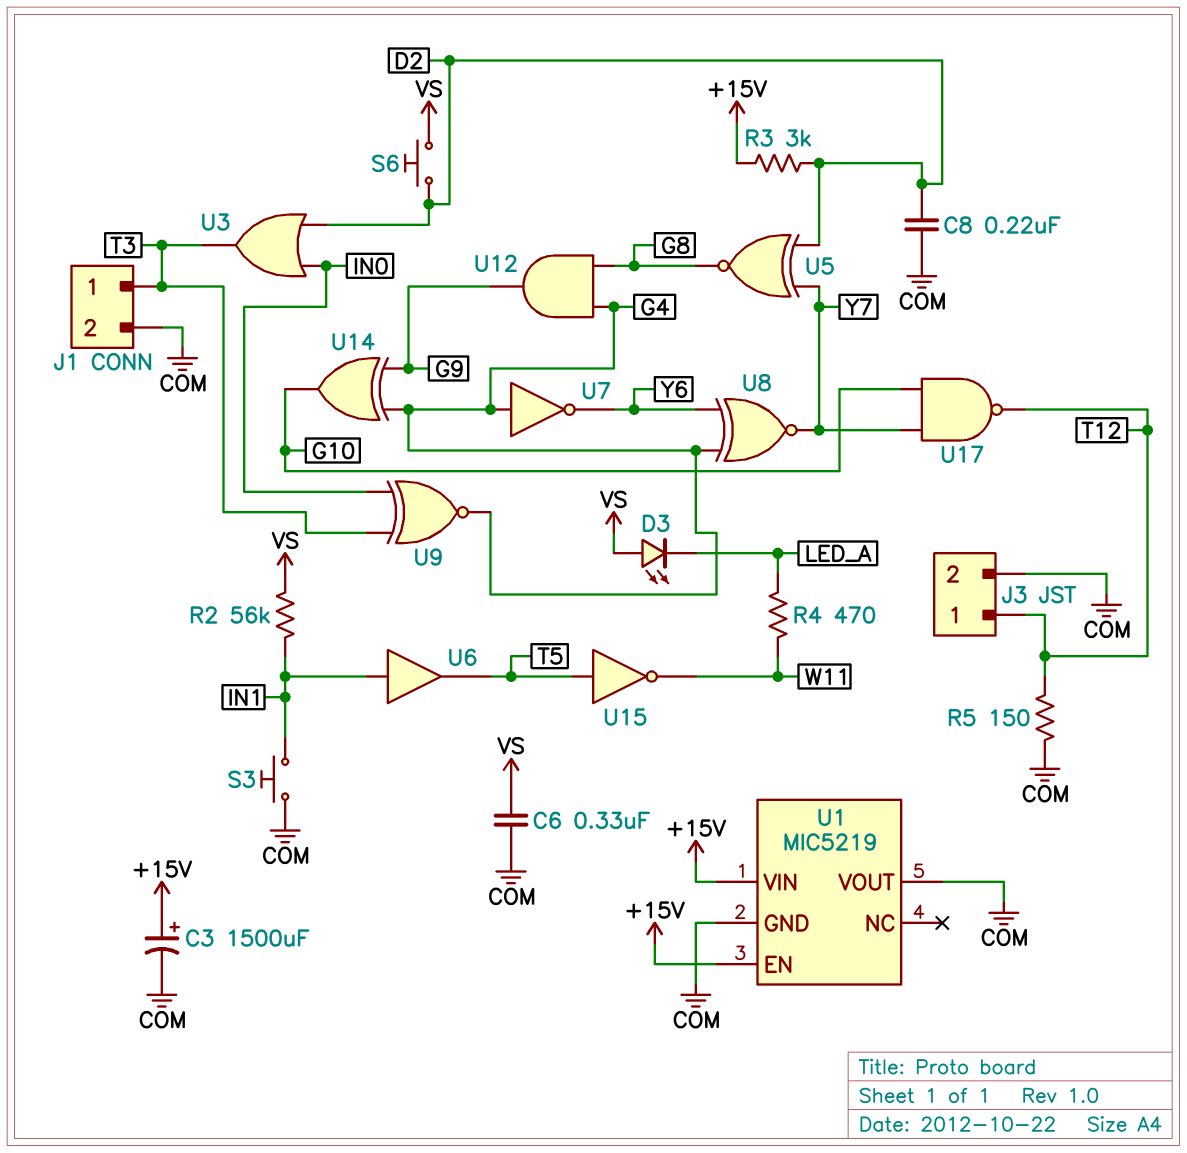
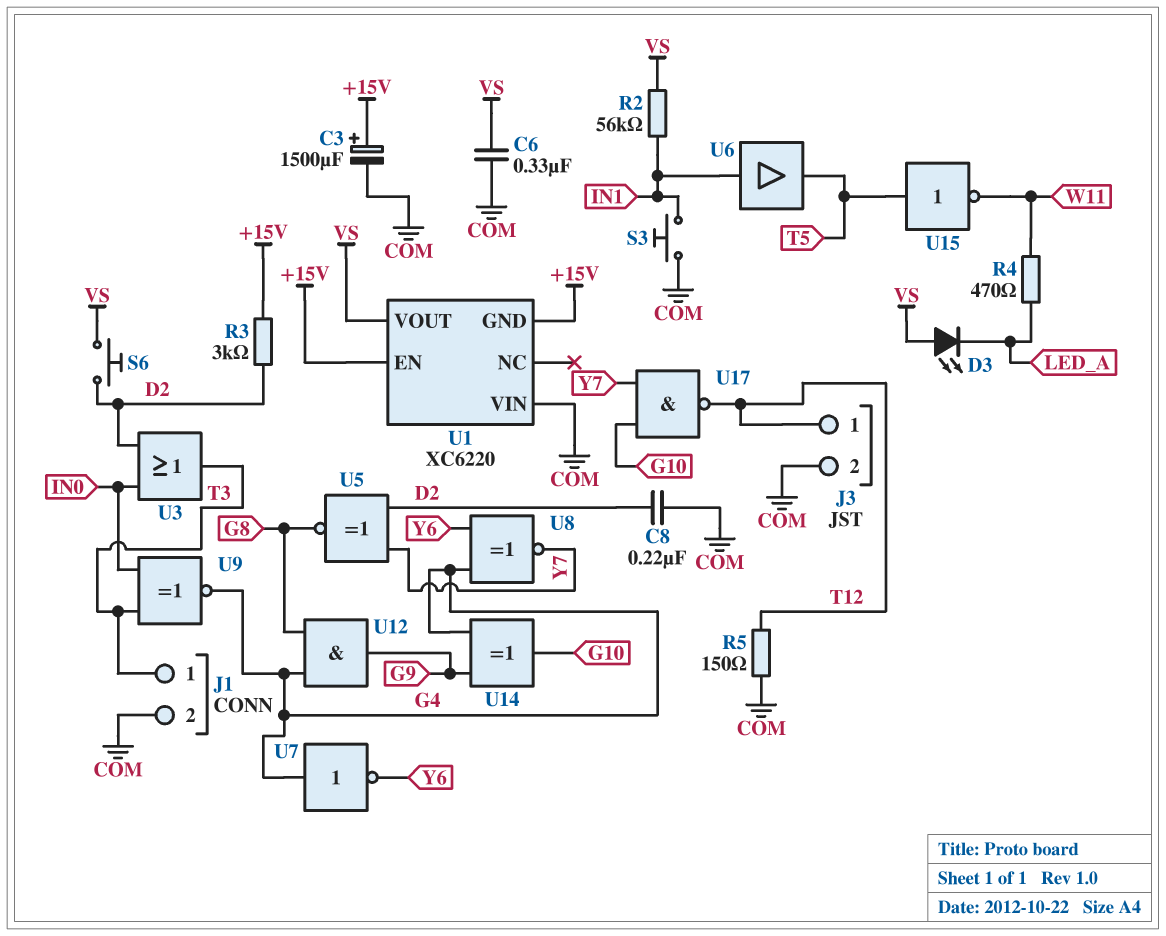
U1: MIC5219 -> XC6220
U1 pin GND: COM -> +15V
U1 pin VIN: +15V -> COM
U1 pin VOUT: COM -> VS

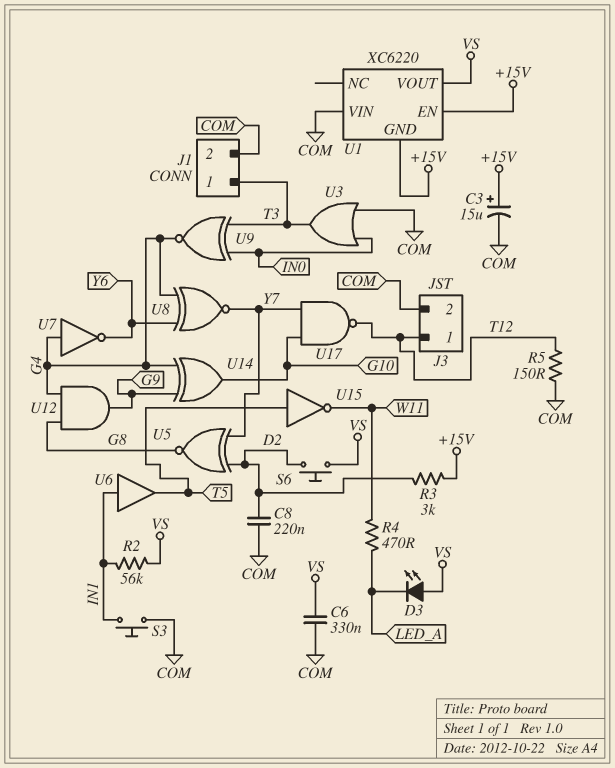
C3: 1500uF (plus +15V, minus COM) -> 15uF (plus +15V, minus COM)
U3: OR (in D2, in IN0, out T3) -> OR (in COM, in IN0, out T3)

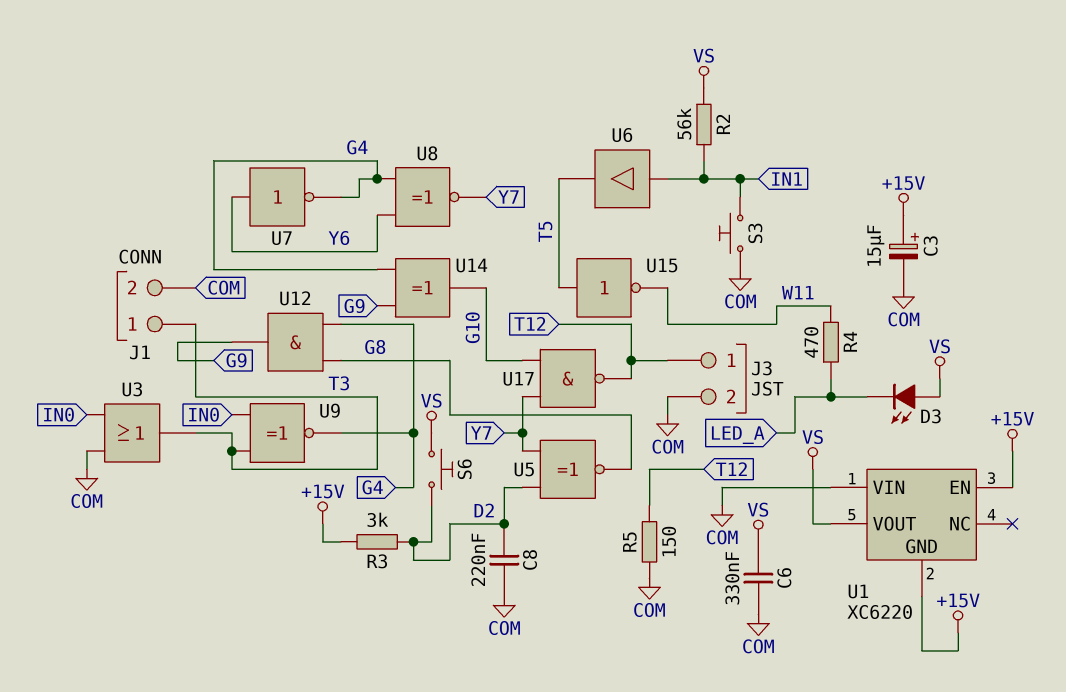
U7: NOT (in G4, out Y6) -> NOT (in Y6, out G4)

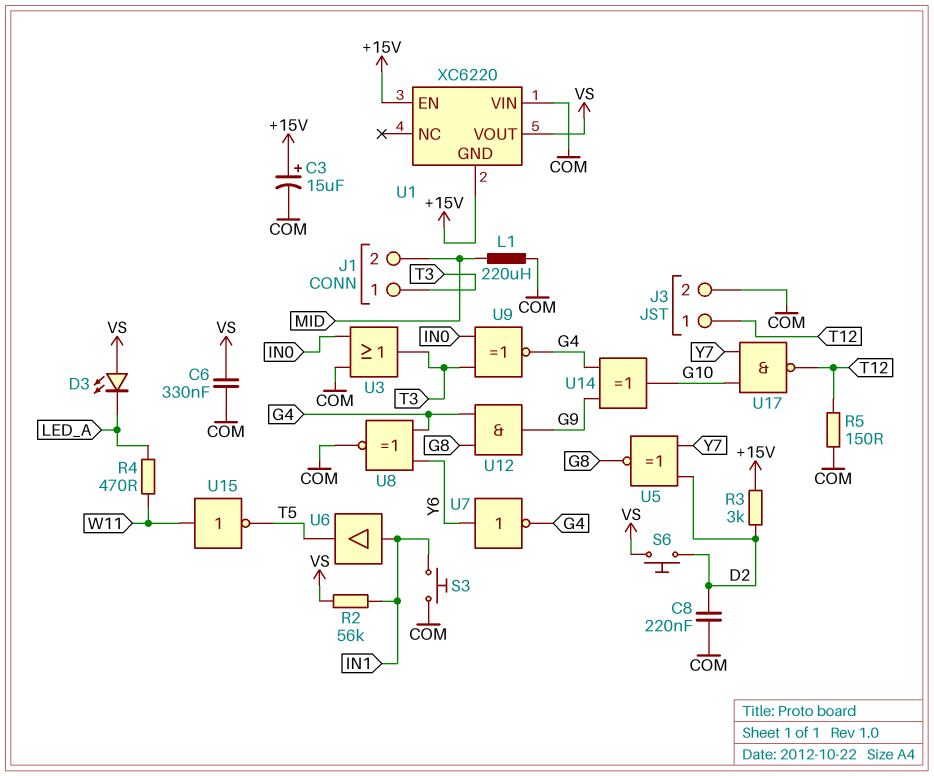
J1 pin 2: COM -> MID
L1: none -> 220uH (COM, MID)
U8: XNOR (in G4, in Y6, out Y7) -> XNOR (in G4, in Y6, out COM)
U15: NOT (in T5, out W11) -> NOT (in W11, out T5)

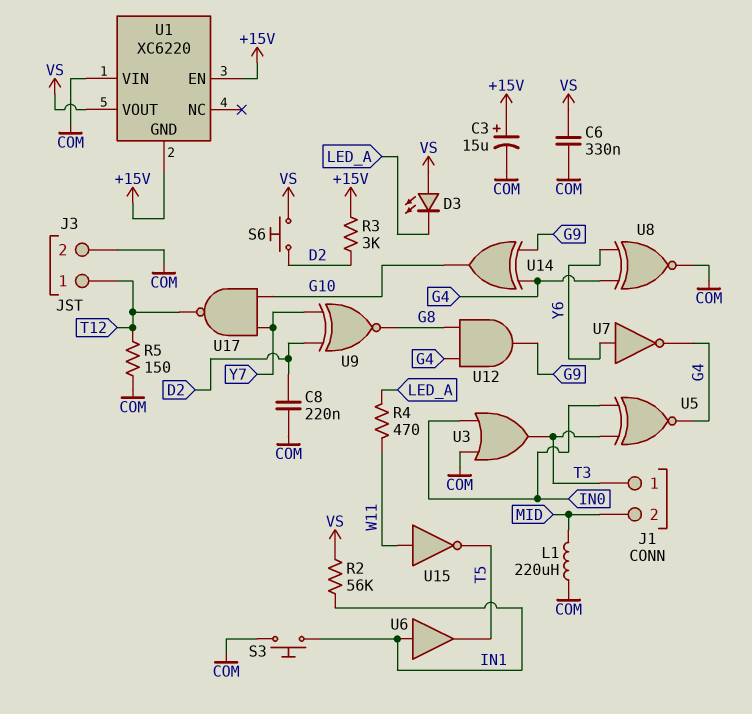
U5: XNOR (in D2, in Y7, out G8) -> XNOR (in IN0, in T3, out G4)
U9: XNOR (in IN0, in T3, out G4) -> XNOR (in D2, in Y7, out G8)

